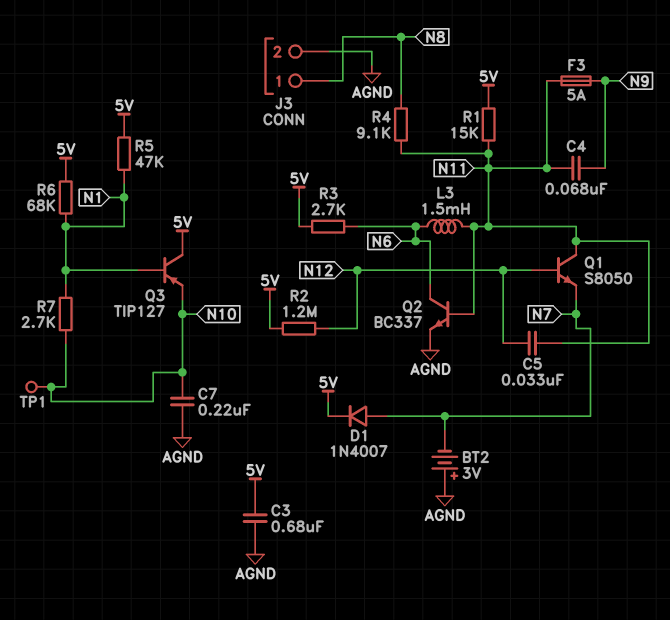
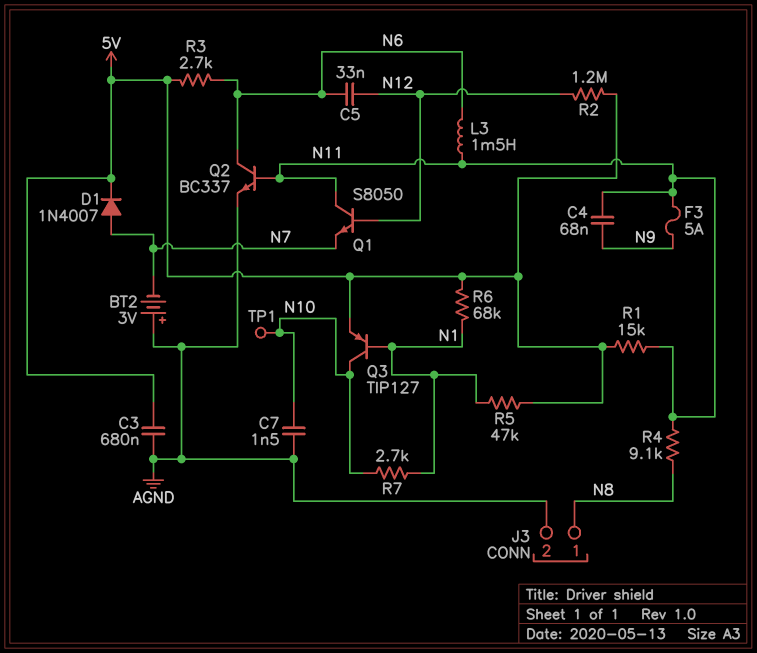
C5: 33nF (N11, N12) -> 33nF (N6, N12)
C7: 220nF (AGND, N10) -> 1.5nF (AGND, N10)
Q3: PNP TIP127 (B N1, C 5V, E N10) -> PNP TIP127 (B N1, C N10, E 5V)

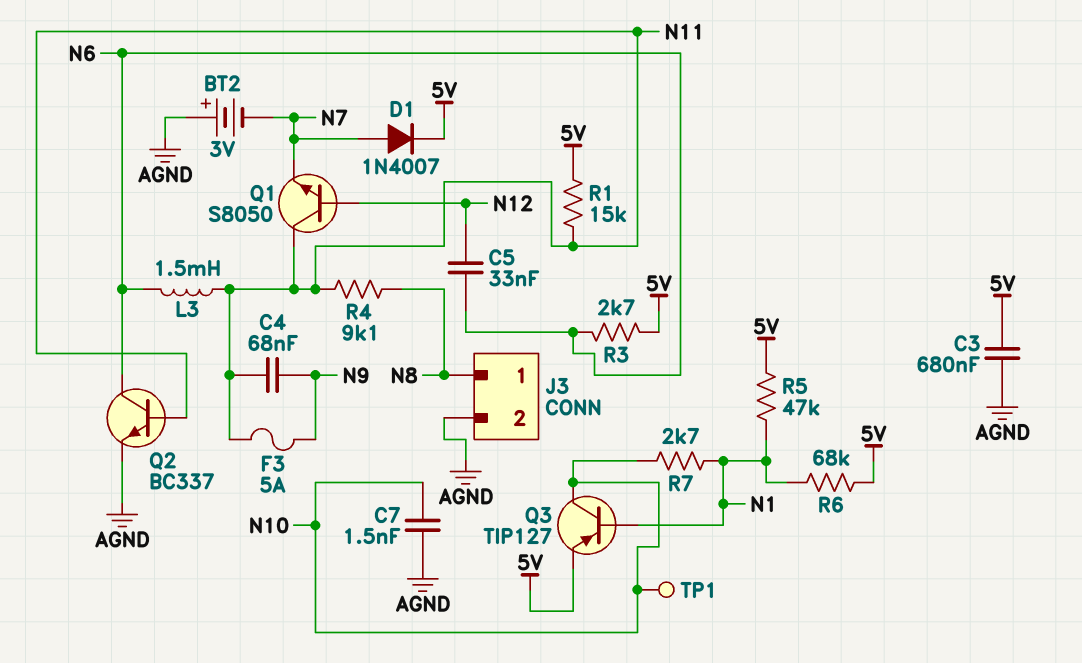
R2: 1.2M (5V, N12) -> none

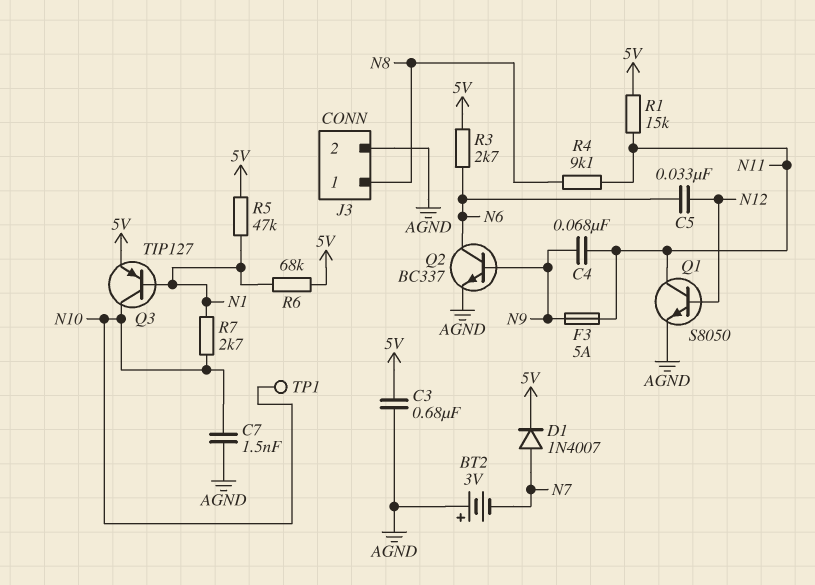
L3: 1.5mH (N6, N11) -> none
Q1: NPN S8050 (B N12, C N11, E N7) -> NPN S8050 (B N12, C N11, E AGND)
Q2: NPN BC337 (B N11, C N6, E AGND) -> NPN BC337 (B N9, C N6, E AGND)

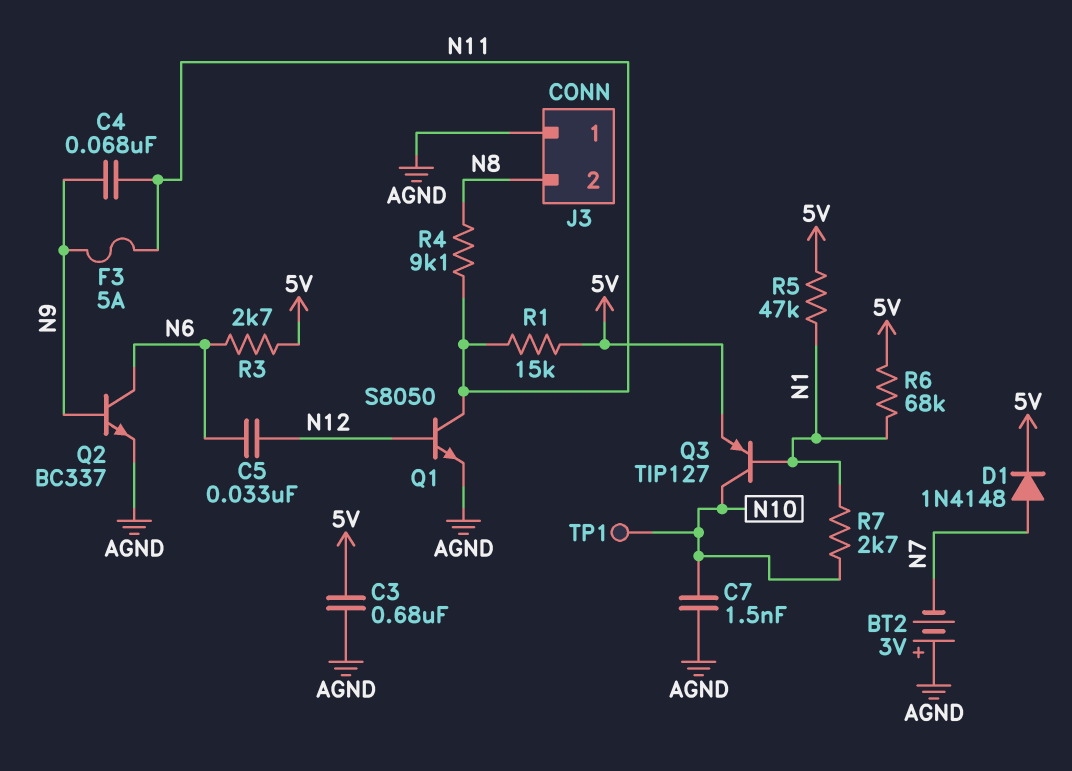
D1: diode 1N4007 (A N7, K 5V) -> diode 1N4148 (A N7, K 5V)
J3 pin 1: N8 -> AGND
J3 pin 2: AGND -> N8

